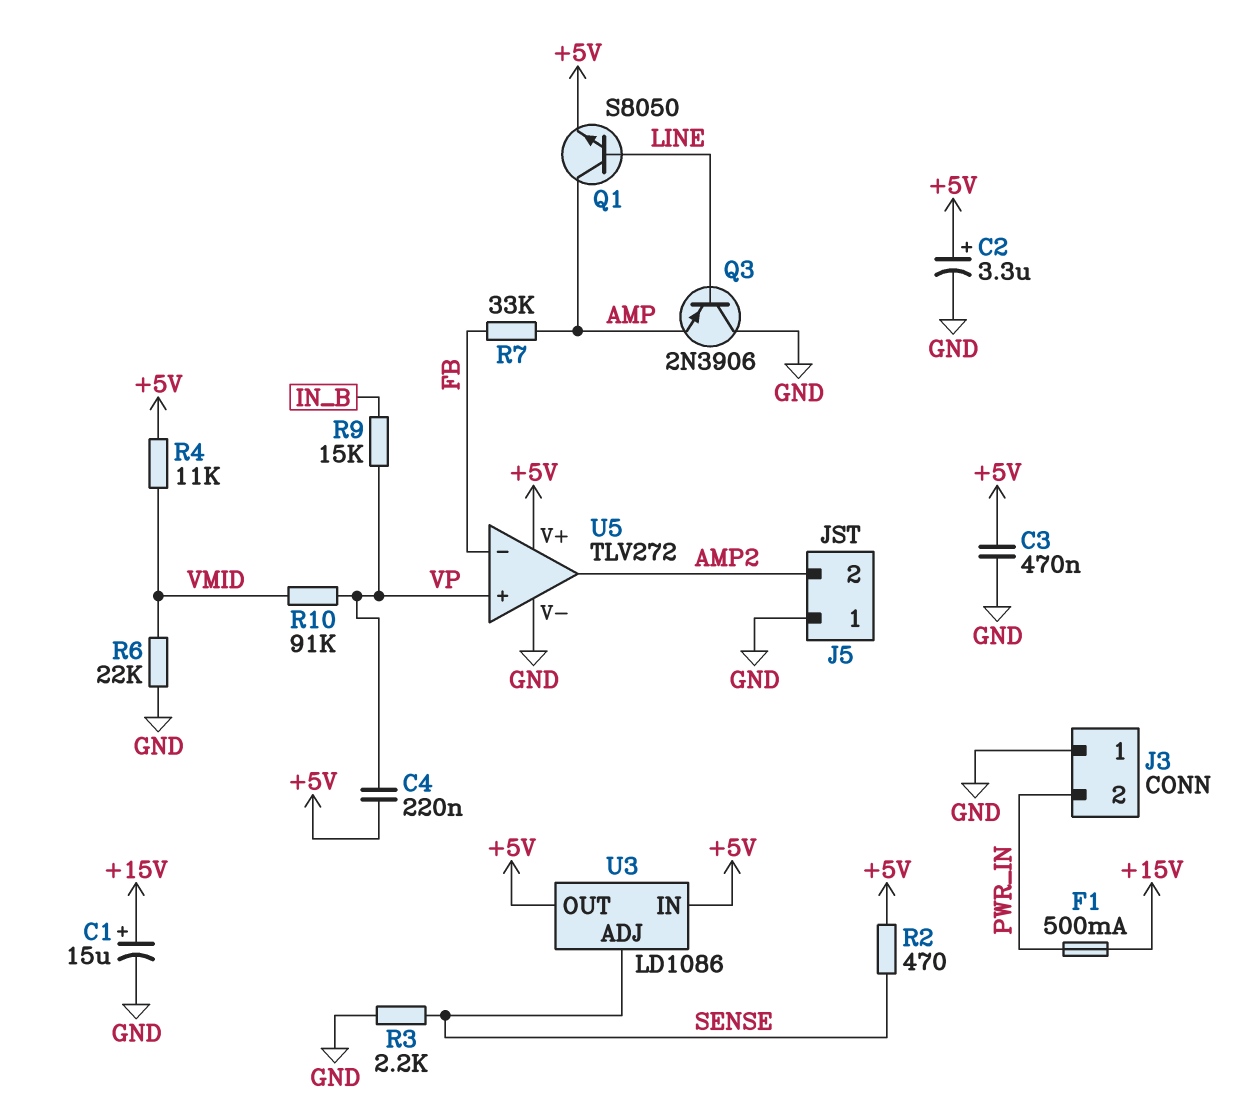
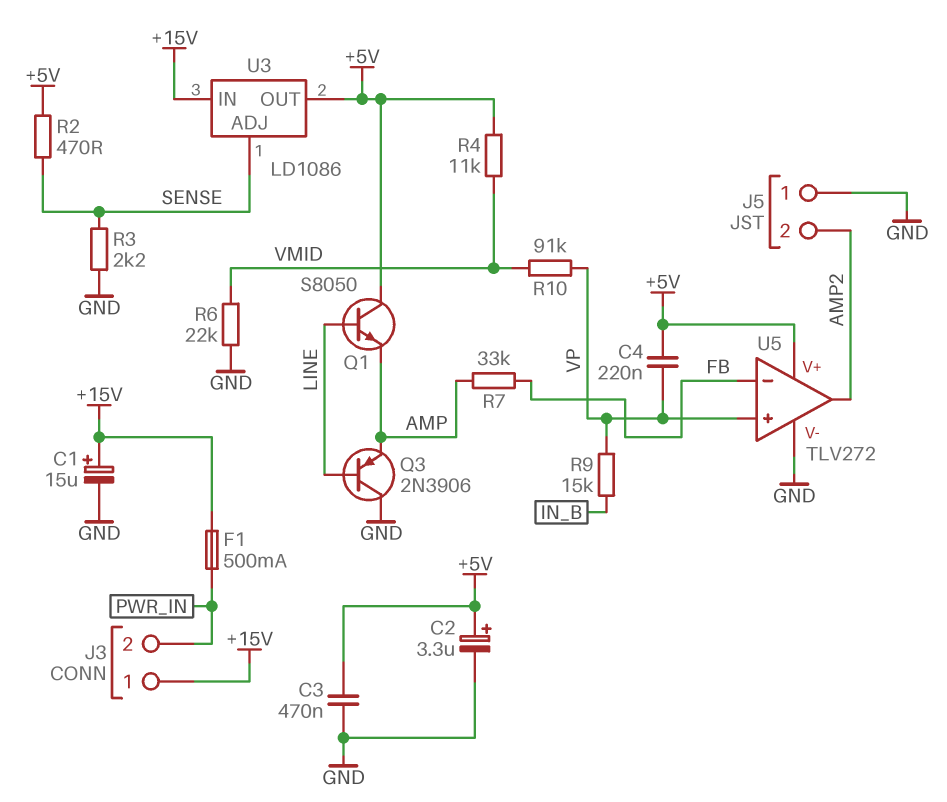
J3 pin 1: GND -> +15V
Q1: NPN S8050 (B LINE, C AMP, E +5V) -> NPN S8050 (B LINE, C +5V, E AMP)
U3 pin IN: +5V -> +15V

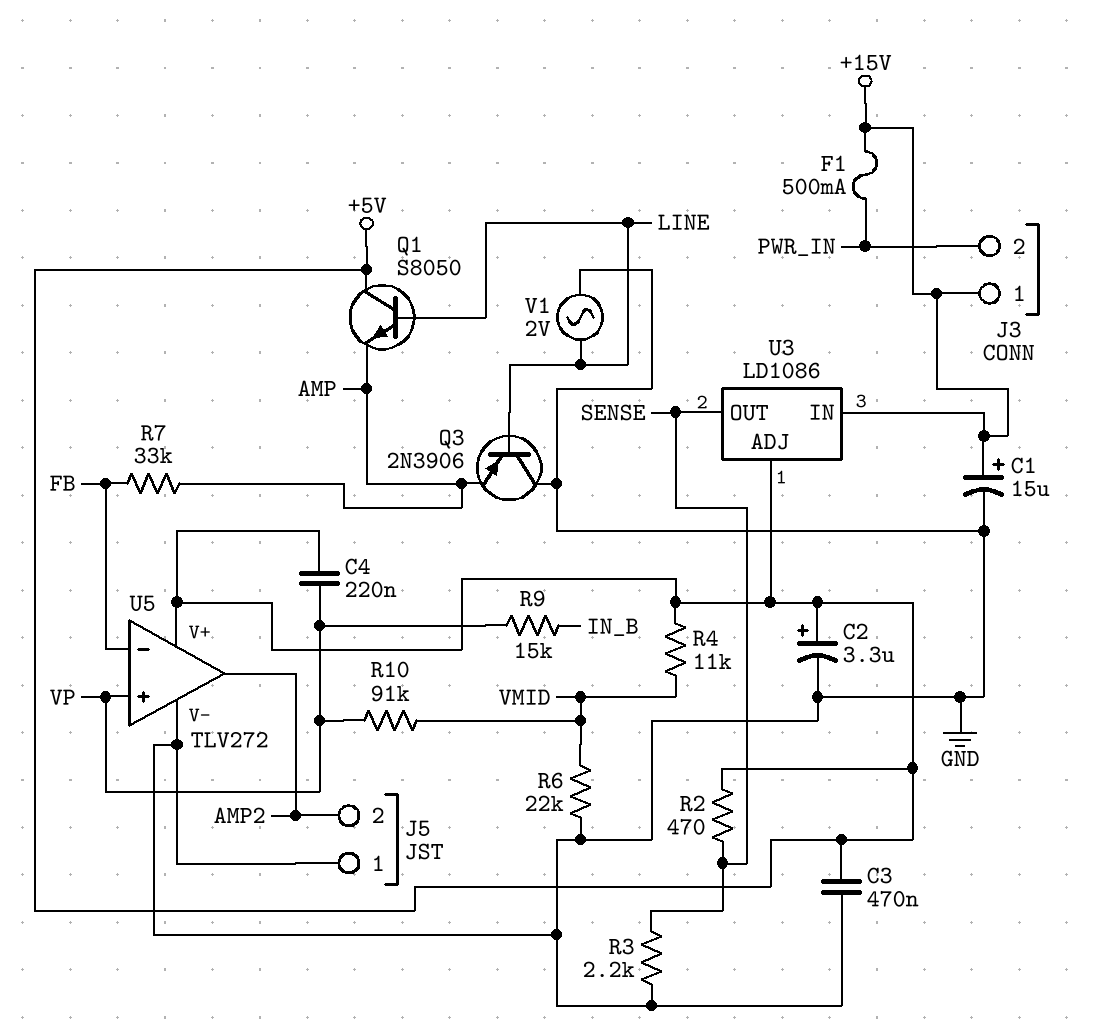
U3 pin ADJ: SENSE -> +5V
U3 pin OUT: +5V -> SENSE
V1: none -> AC 2V (GND, LINE)

